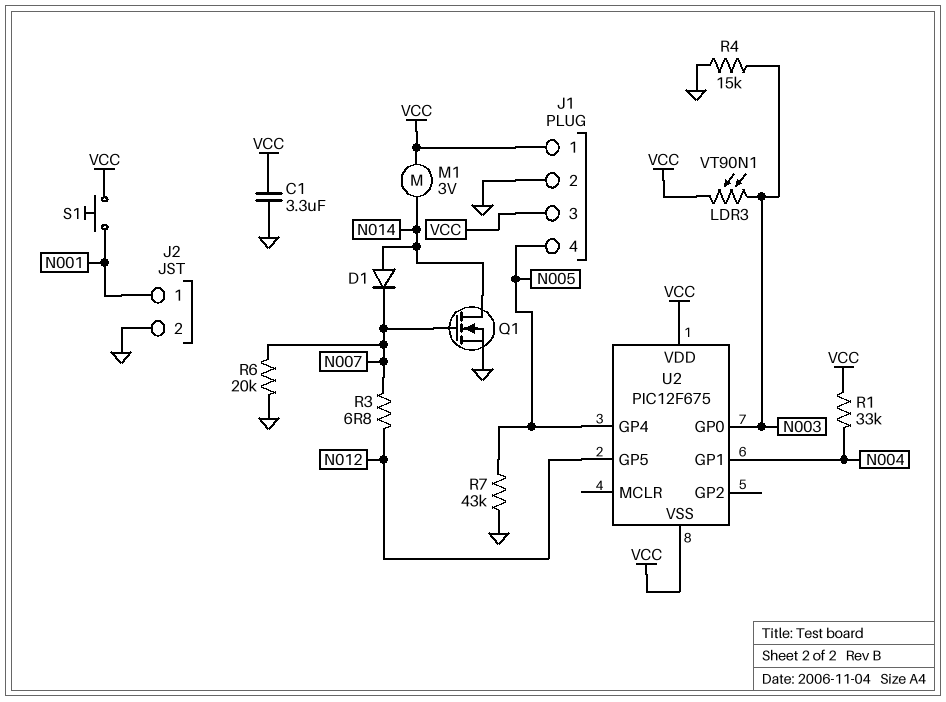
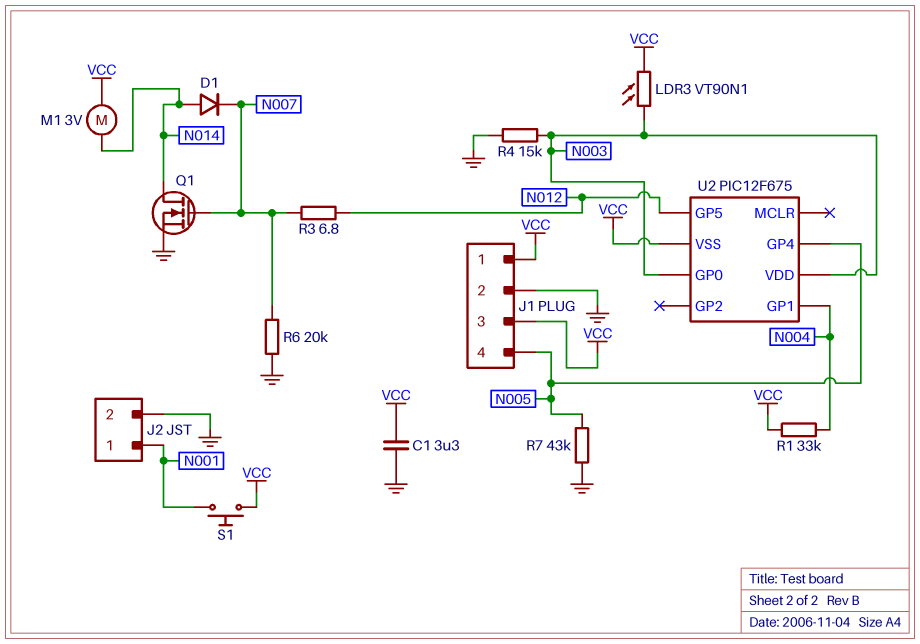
U2 pin VDD: VCC -> N003

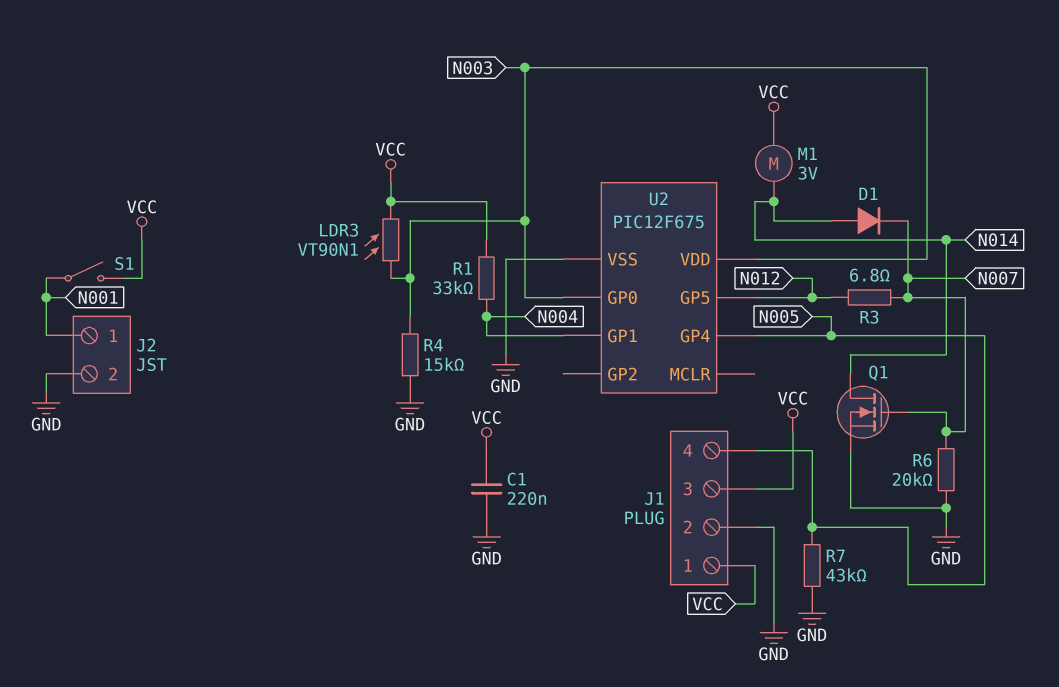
C1: 3.3uF (GND, VCC) -> 220nF (GND, VCC)
S1: button (N001, VCC) -> switch (N001, VCC)
U2 pin VSS: VCC -> GND

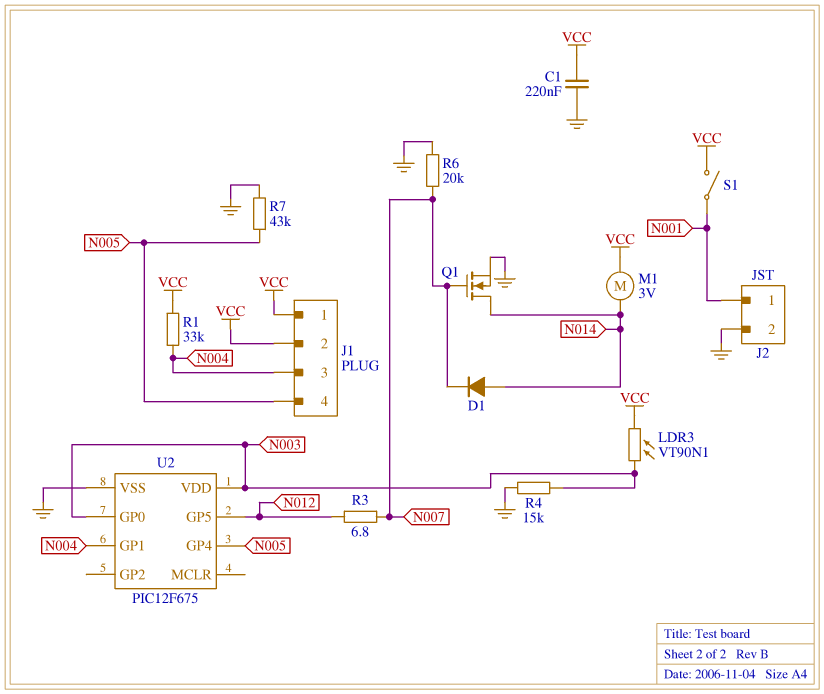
J1 pin 2: GND -> VCC
J1 pin 3: VCC -> N004

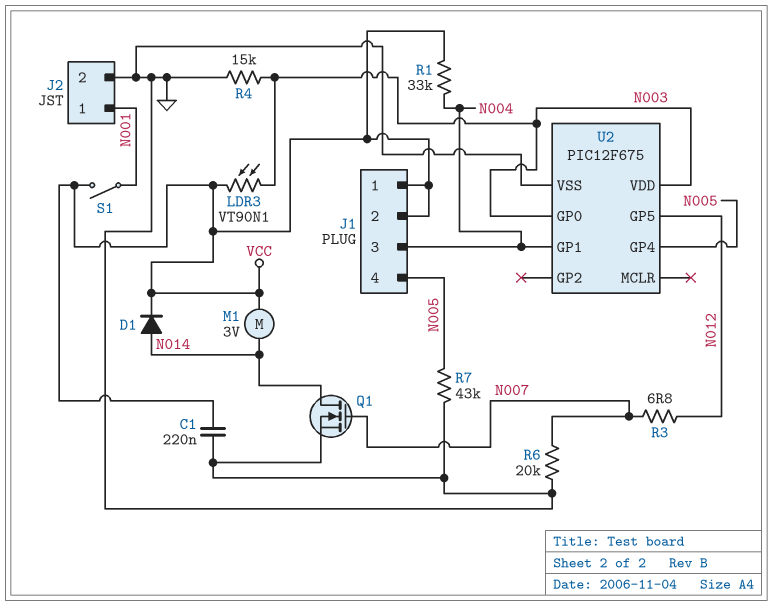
D1: diode (A N014, K N007) -> diode (A N014, K VCC)

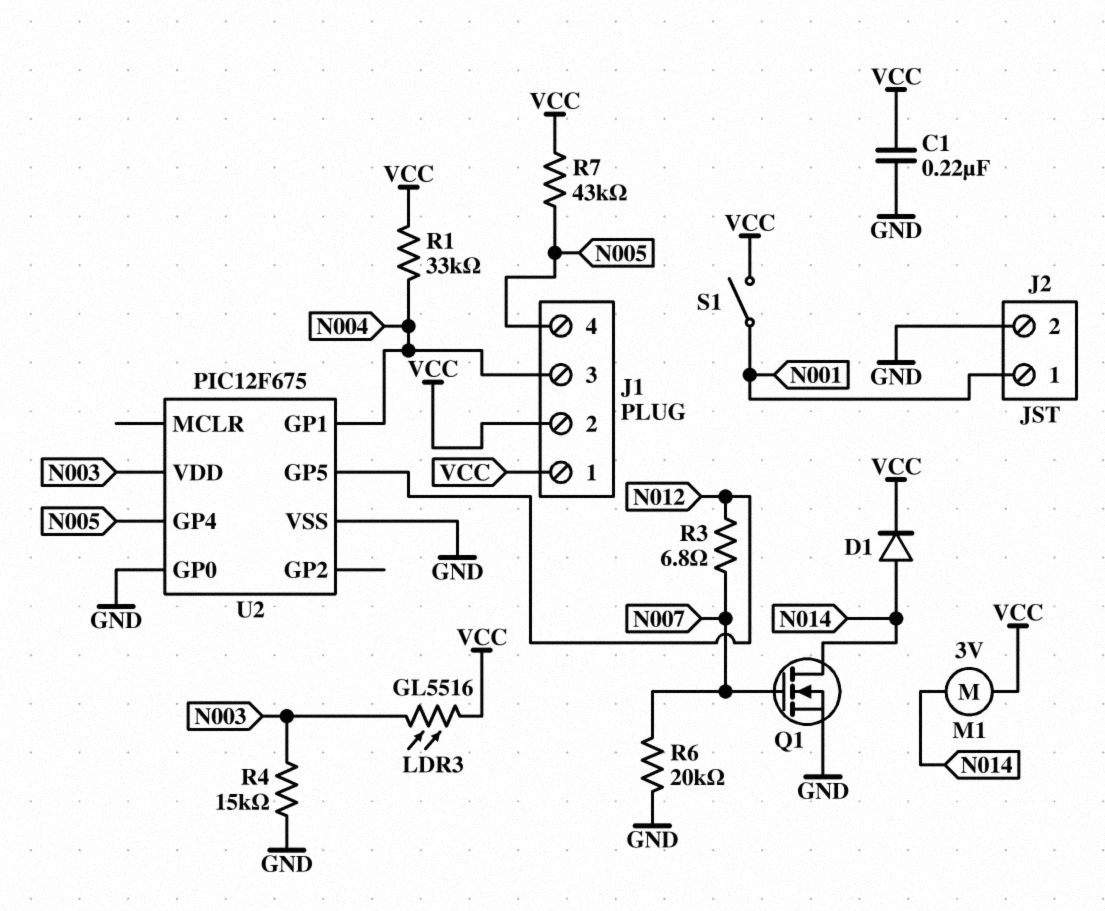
LDR3: VT90N1 (N003, VCC) -> GL5516 (N003, VCC)
R7: 43k (GND, N005) -> 43k (N005, VCC)
U2 pin GP0: N003 -> GND

